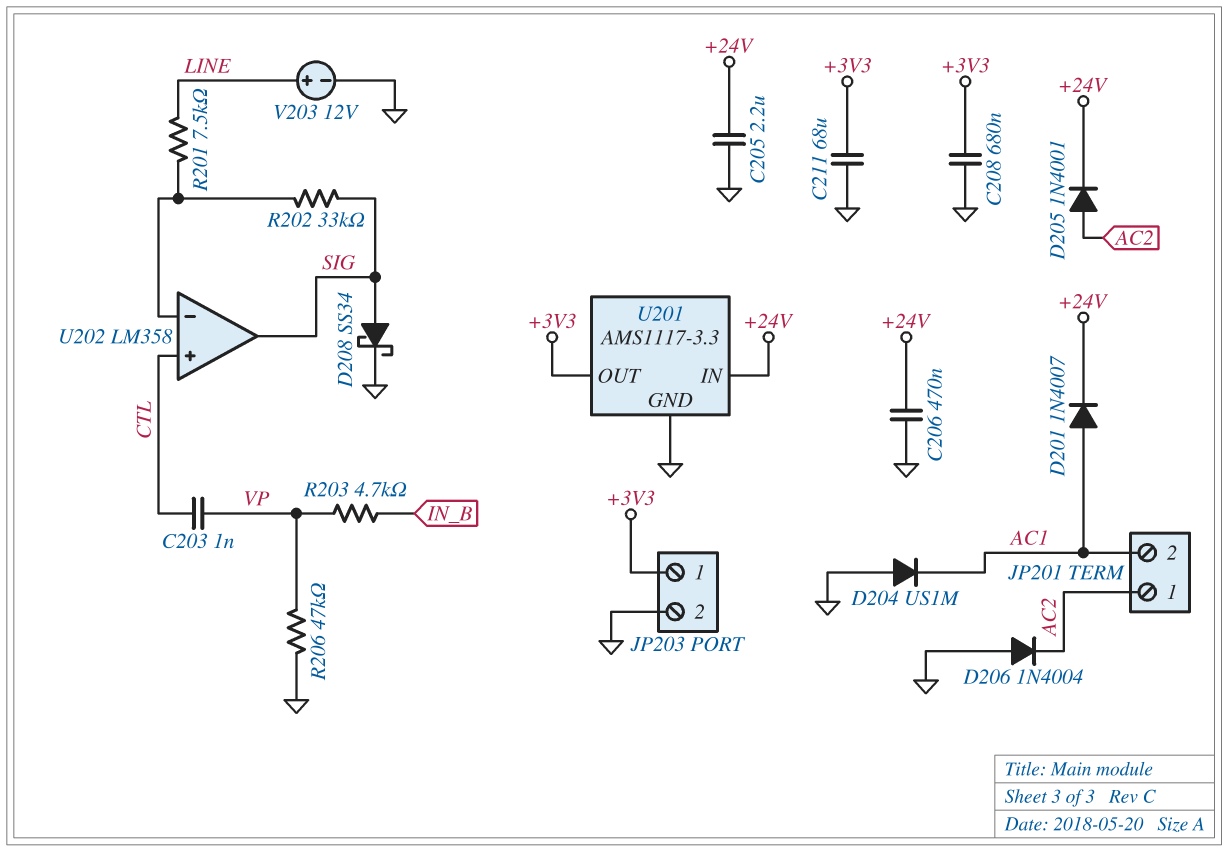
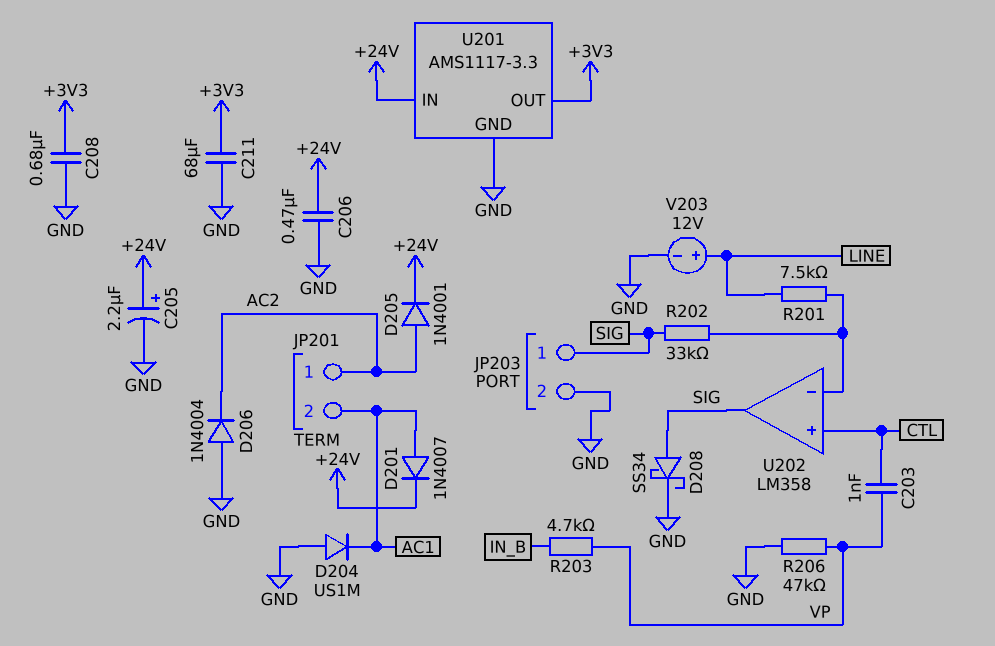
C205: 2.2uF (+24V, GND) -> 2.2uF (plus +24V, minus GND)
JP203 pin 1: +3V3 -> SIG

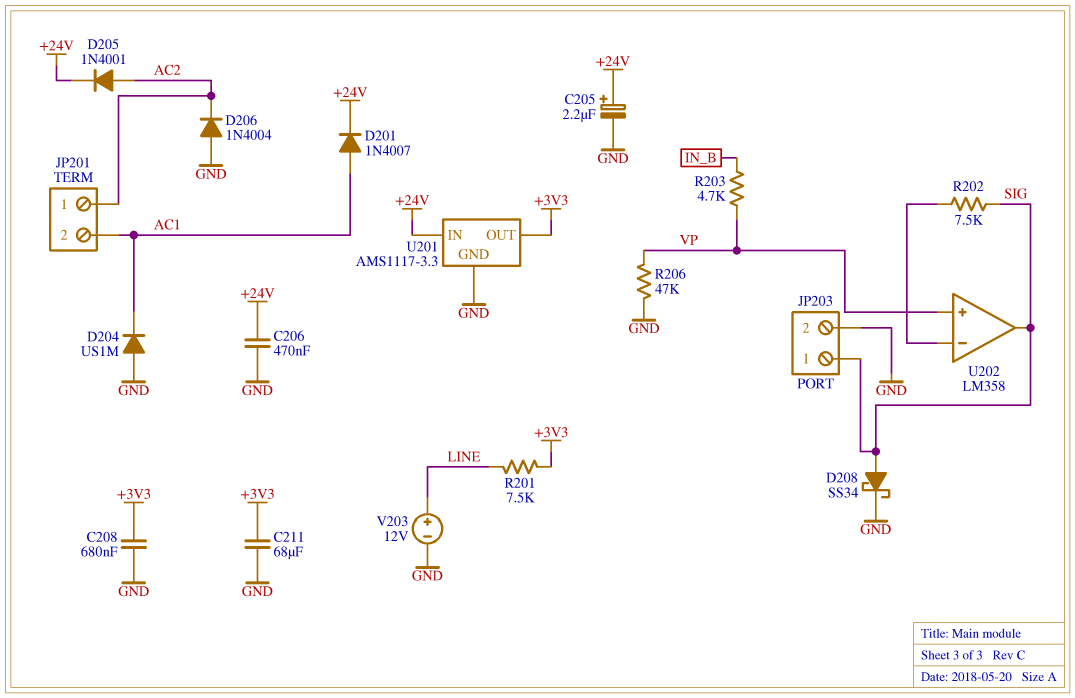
C203: 1nF (CTL, VP) -> none
R201: 7.5k (LINE, U202/in-) -> 7.5k (+3V3, LINE)
R202: 33k (SIG, U202/in-) -> 7.5k (SIG, U202/in-)
U202 pin in+: CTL -> VP

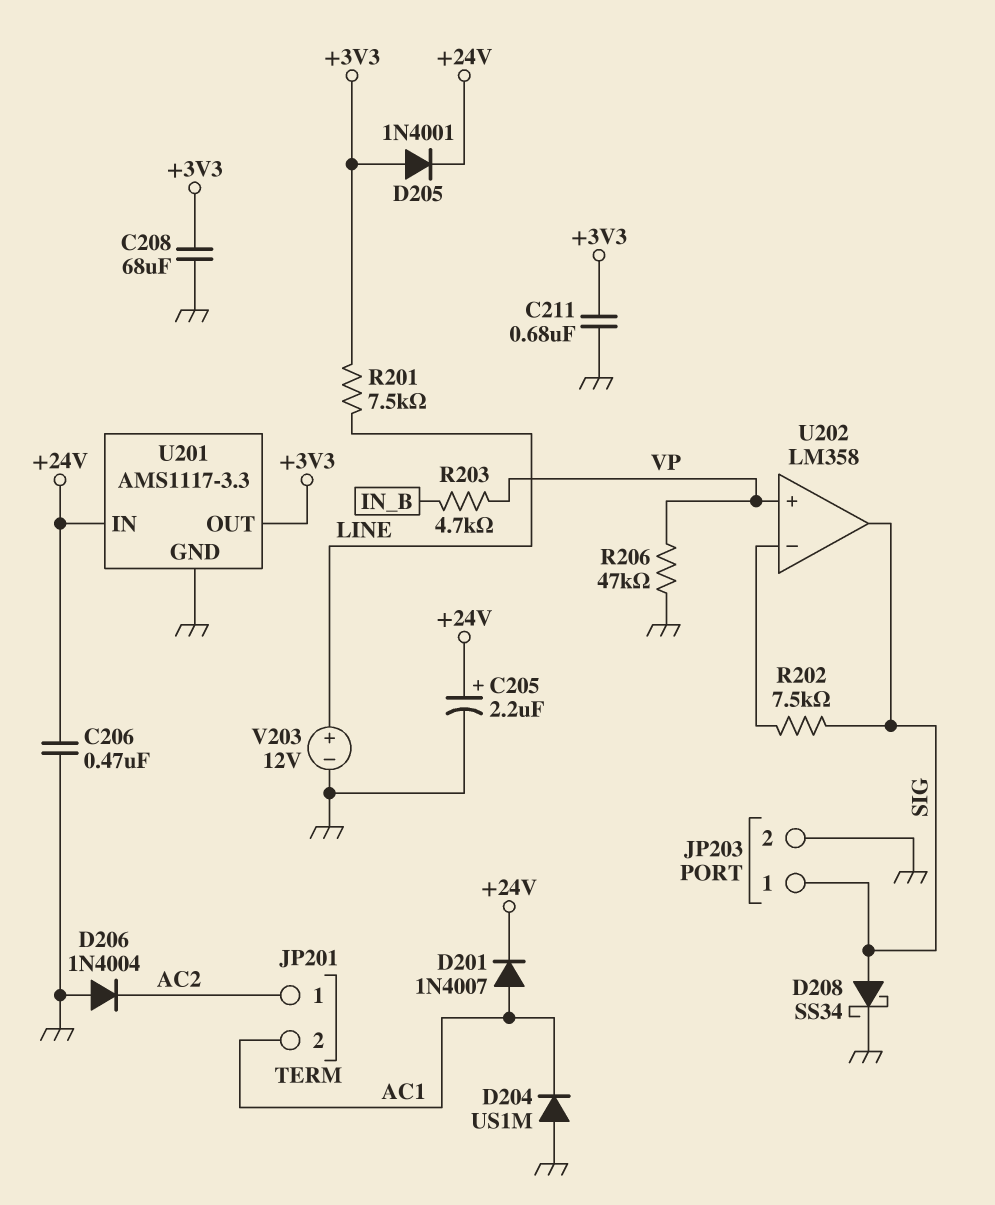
C208: 680nF (+3V3, GND) -> 68uF (+3V3, GND)
C211: 68uF (+3V3, GND) -> 680nF (+3V3, GND)
D205: diode 1N4001 (A AC2, K +24V) -> diode 1N4001 (A +3V3, K +24V)

